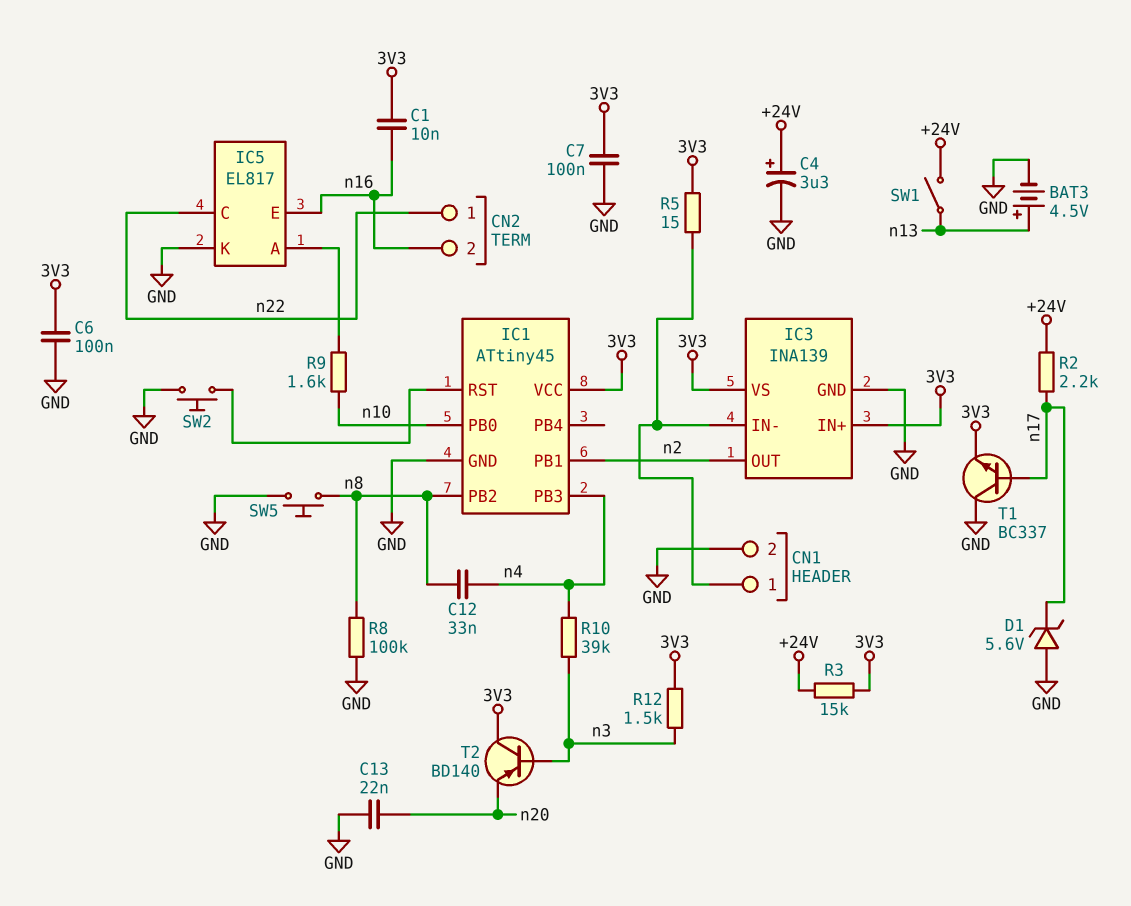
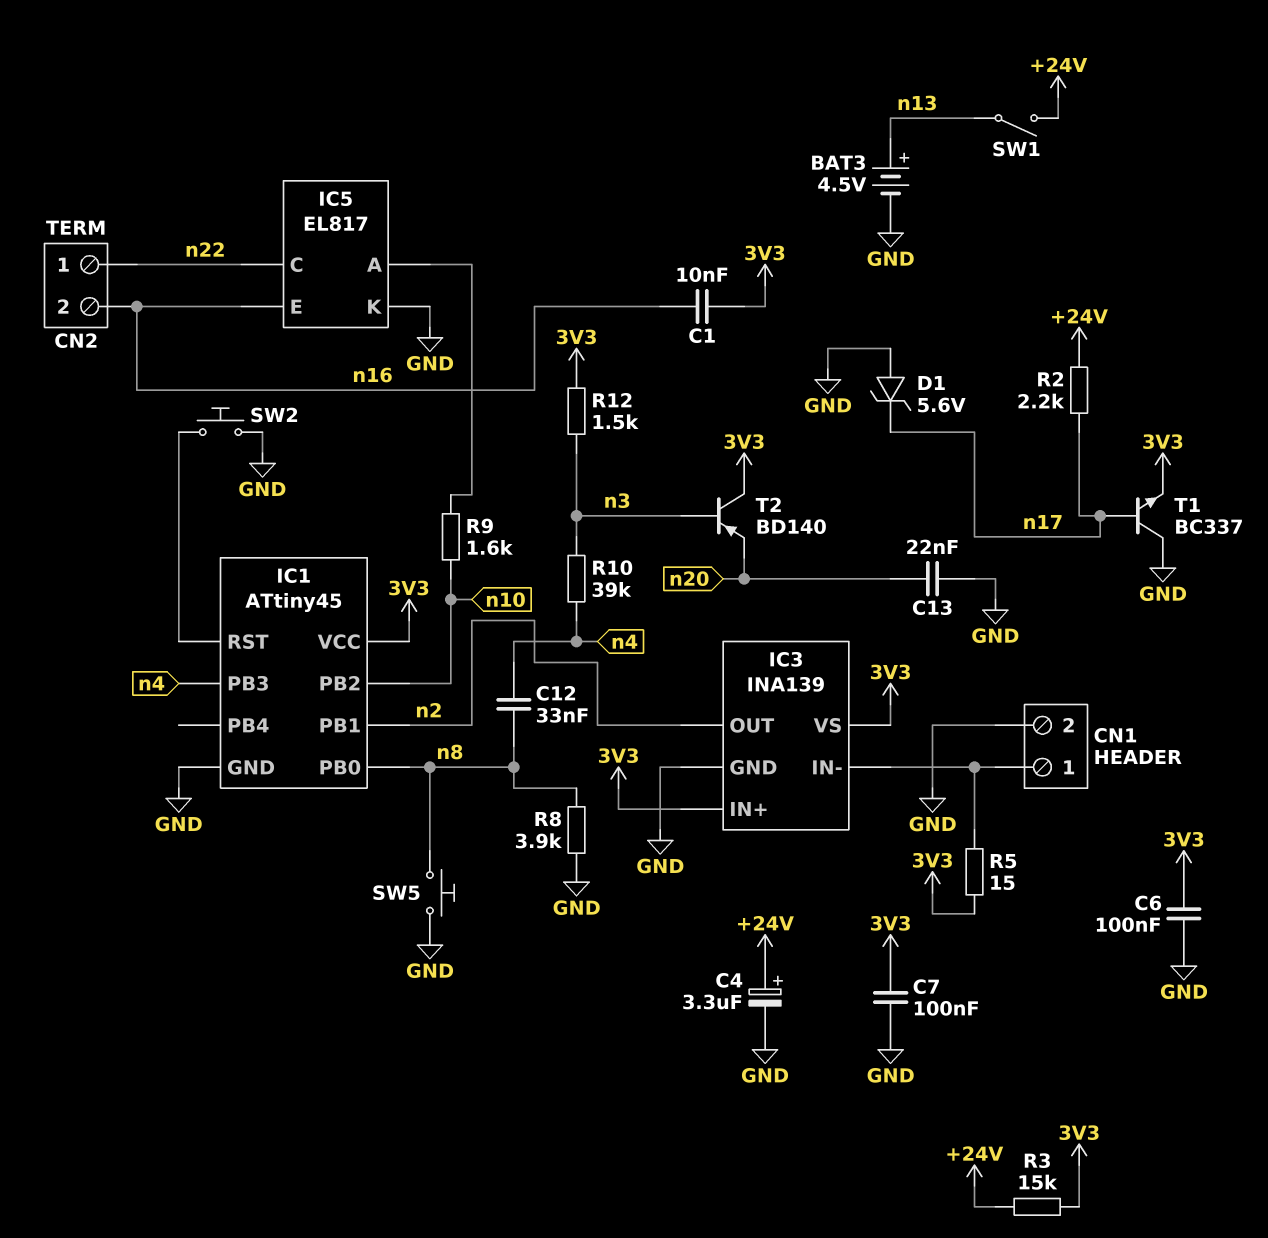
IC1 pin PB0: n10 -> n8
IC1 pin PB2: n8 -> n10
R8: 100k (GND, n8) -> 3.9k (GND, n8)

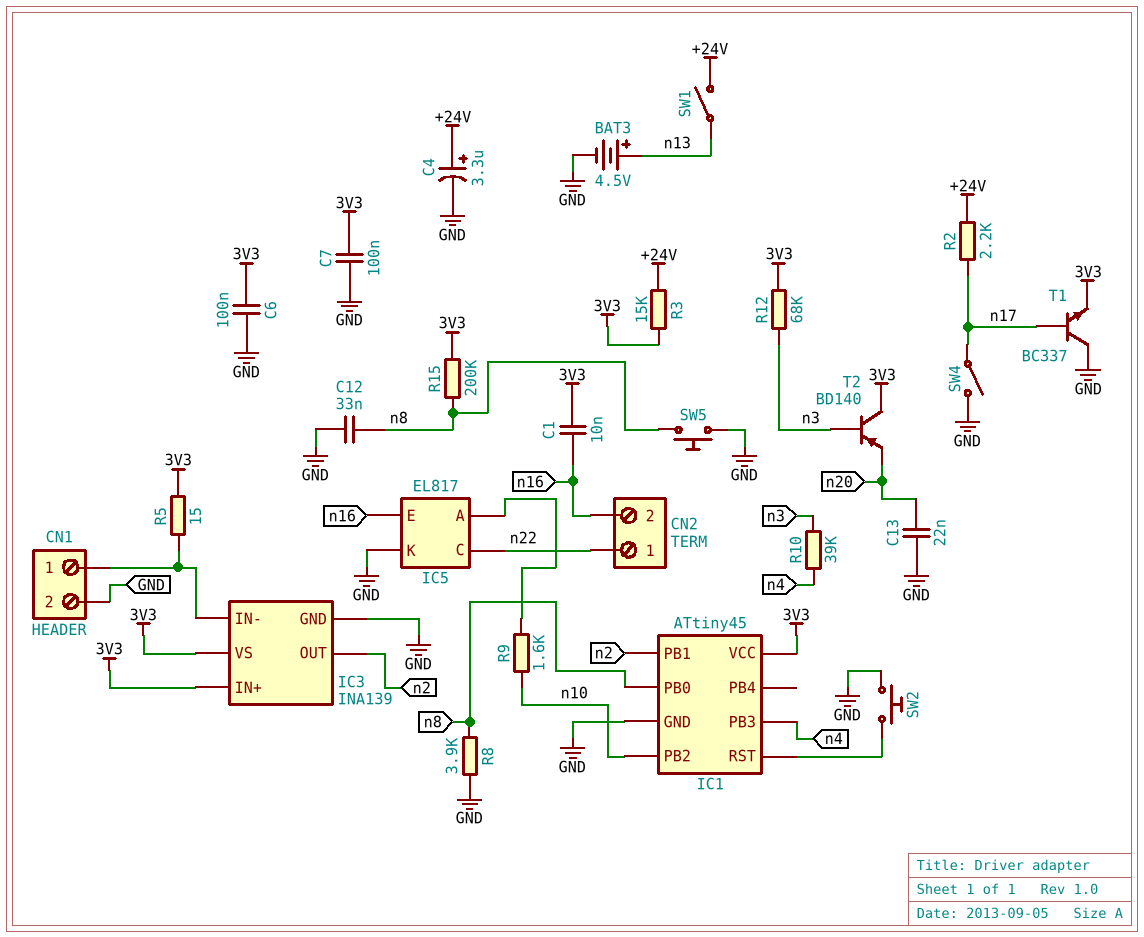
C12: 33nF (n4, n8) -> 33nF (GND, n8)
D1: zener 5.6V (A GND, K n17) -> none
R12: 1.5k (3V3, n3) -> 68k (3V3, n3)
R15: none -> 200k (3V3, n8)
SW4: none -> switch (GND, n17)

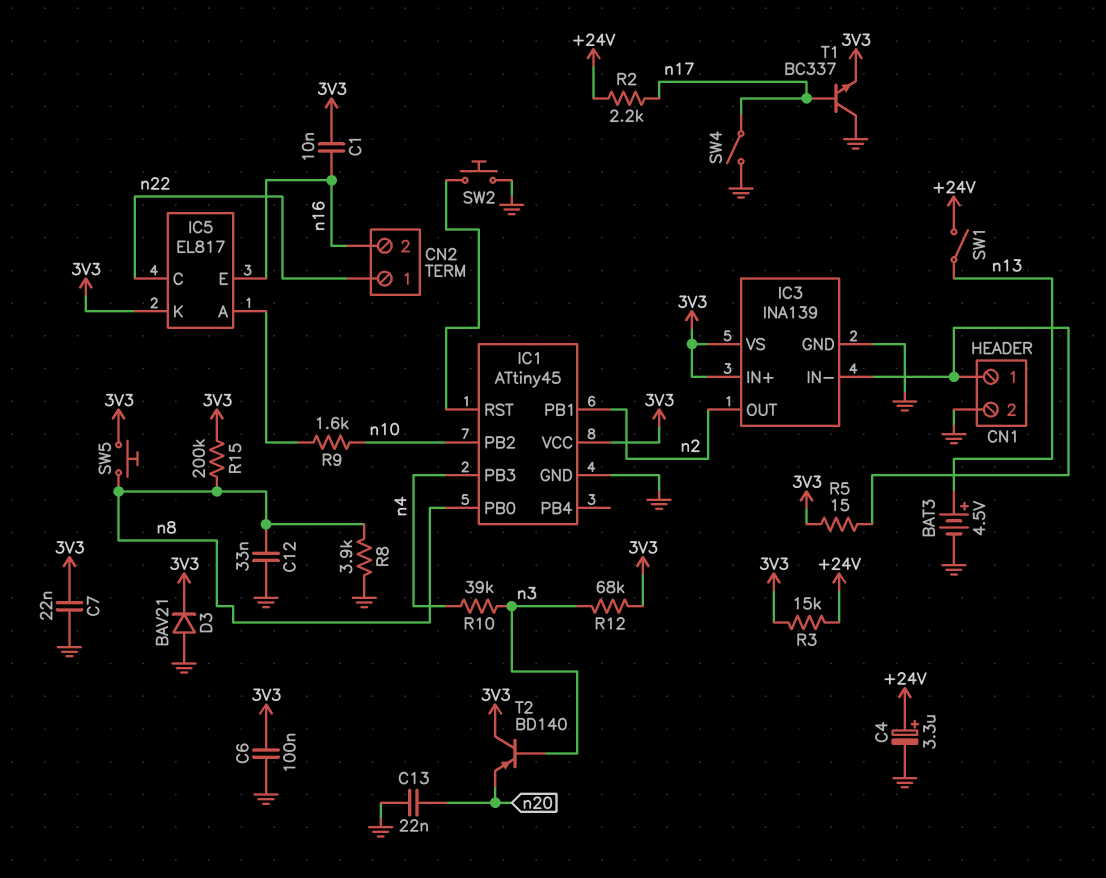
C7: 100nF (3V3, GND) -> 22nF (3V3, GND)
D3: none -> diode BAV21 (A GND, K 3V3)
IC5 pin K: GND -> 3V3
SW5: button (GND, n8) -> button (3V3, n8)

